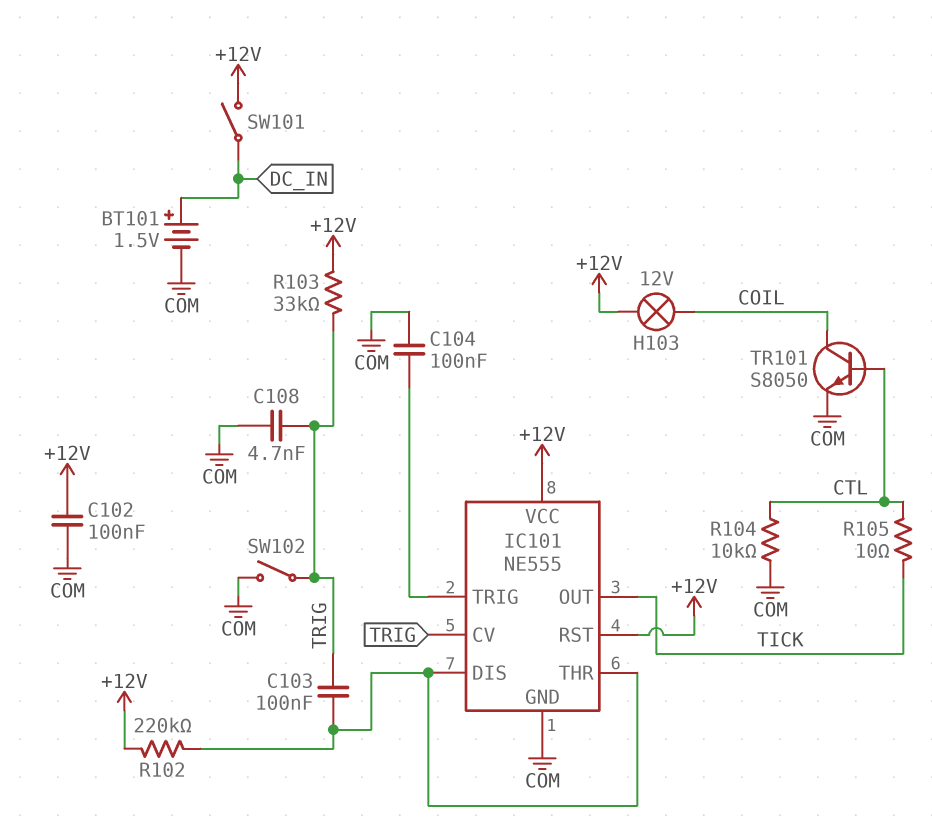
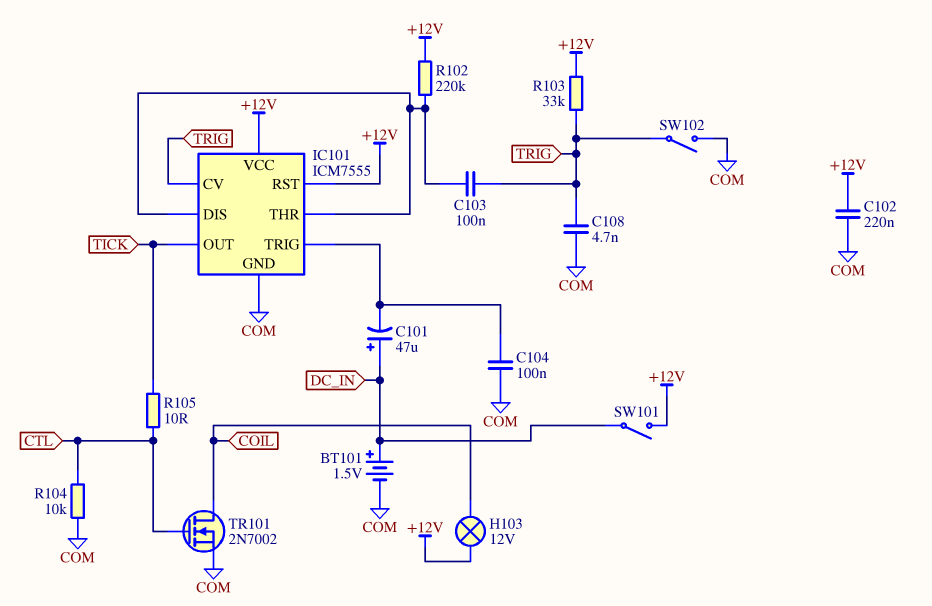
C101: none -> 47uF (plus DC_IN, minus IC101/TRIG)
C102: 100nF (+12V, COM) -> 220nF (+12V, COM)
IC101: NE555 -> ICM7555
TR101: NPN S8050 (B CTL, C COIL, E COM) -> NMOS 2N7002 (G CTL, D COIL, S COM)

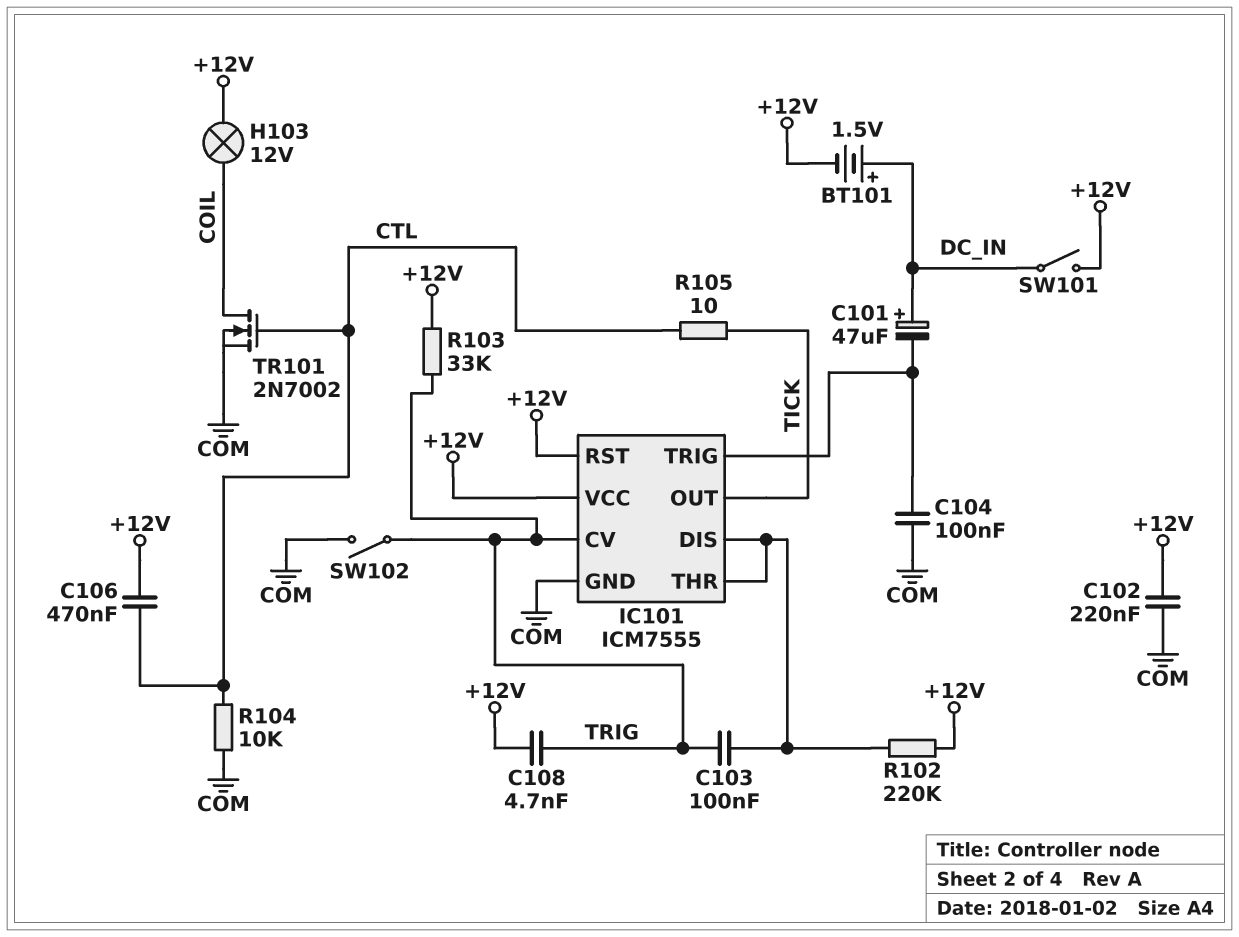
BT101: 1.5V (plus DC_IN, minus COM) -> 1.5V (plus DC_IN, minus +12V)
C106: none -> 470nF (+12V, CTL)
C108: 4.7nF (COM, TRIG) -> 4.7nF (+12V, TRIG)

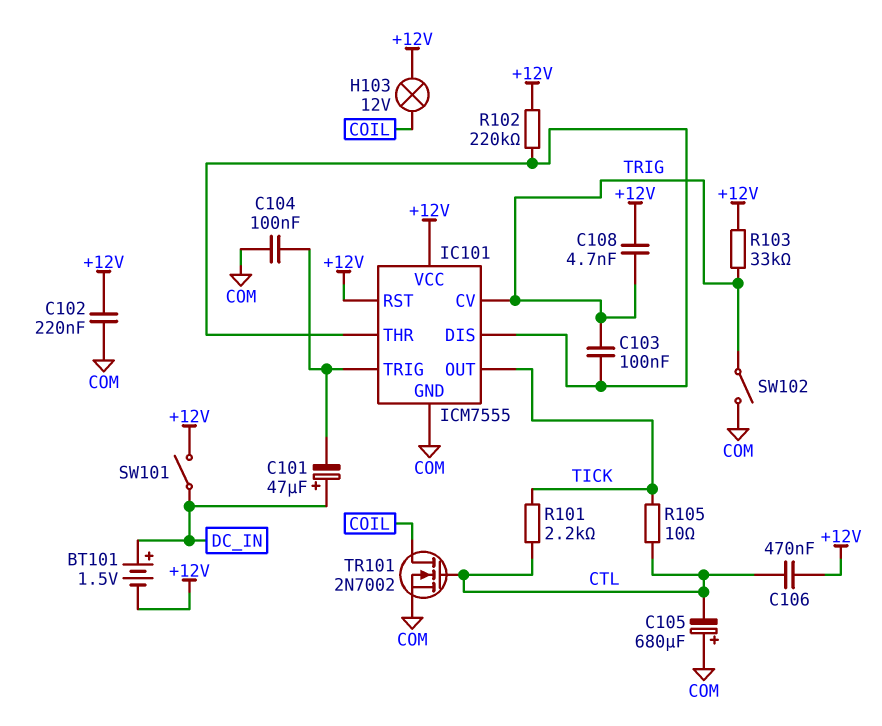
C105: none -> 680uF (plus COM, minus CTL)
R101: none -> 2.2k (CTL, TICK)
R104: 10k (COM, CTL) -> none

